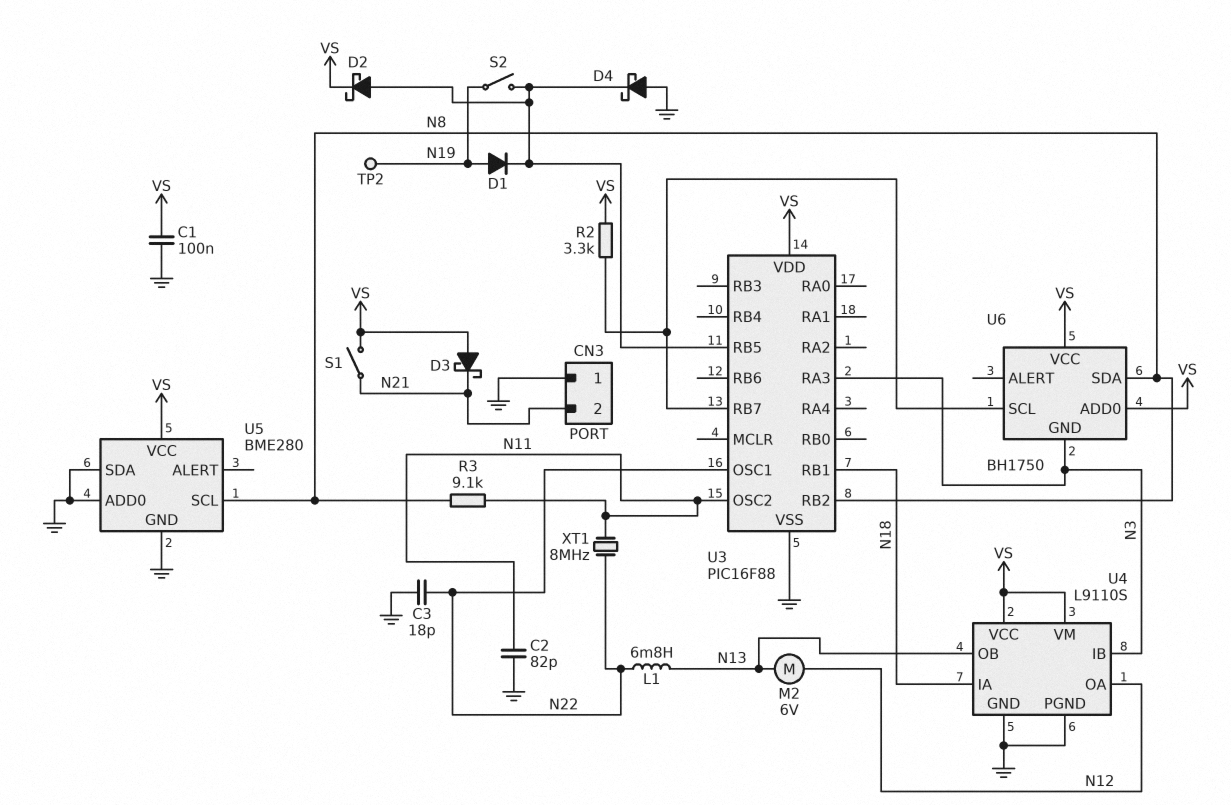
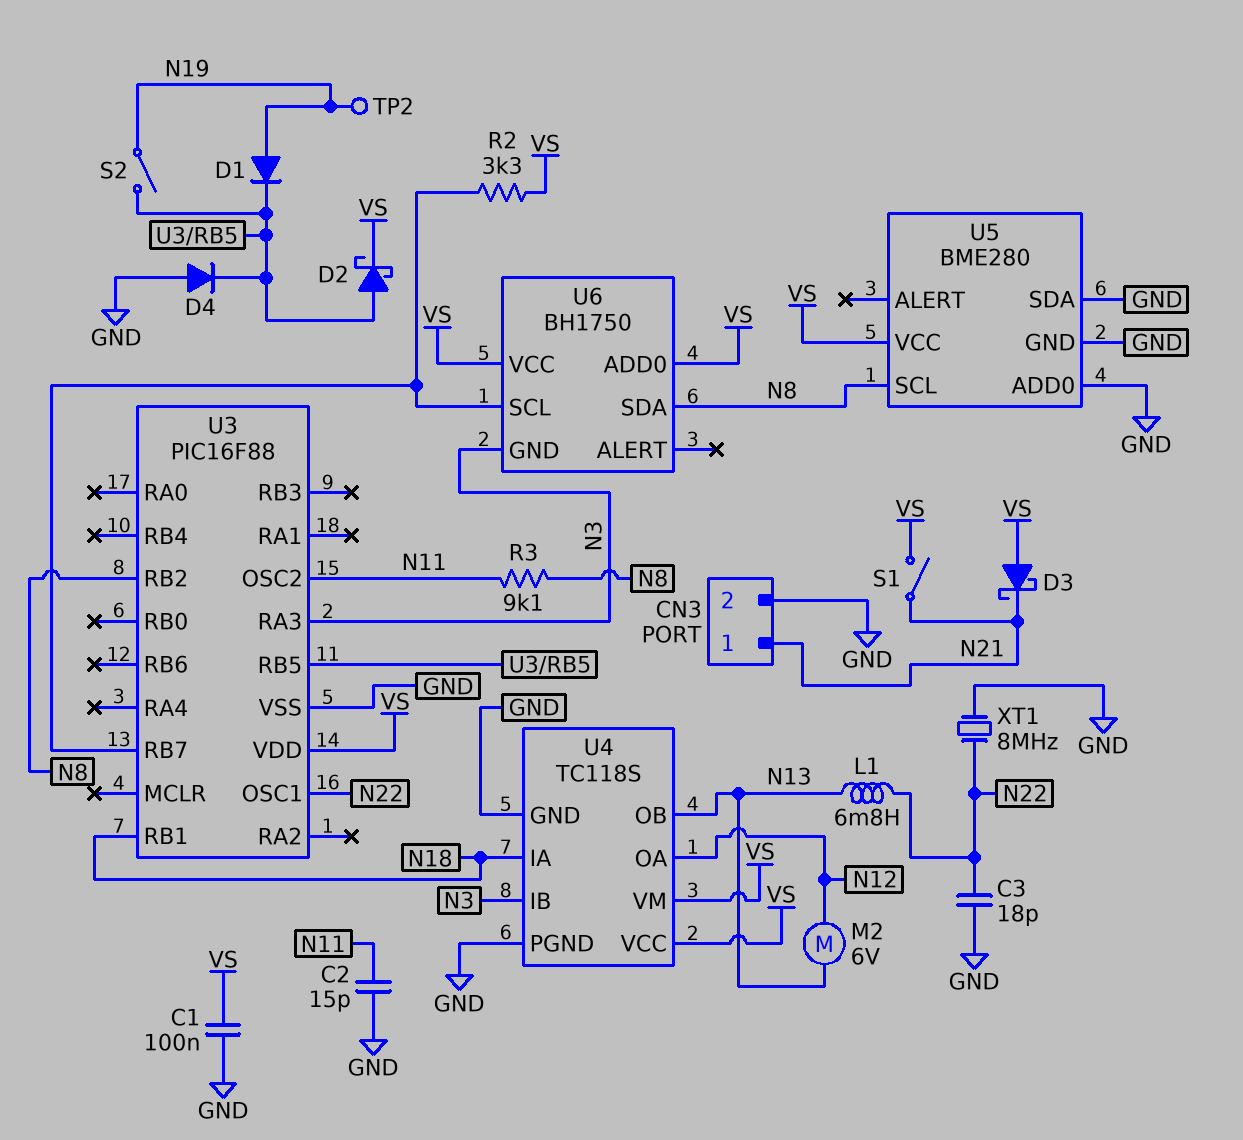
C2: 82pF (GND, N11) -> 15pF (GND, N11)
CN3 pin 1: GND -> N21
CN3 pin 2: N21 -> GND
D4: schottky (A GND, K U3/RB5) -> diode (A GND, K U3/RB5)
U4: L9110S -> TC118S
XT1: 8MHz (N11, N22) -> 8MHz (GND, N22)

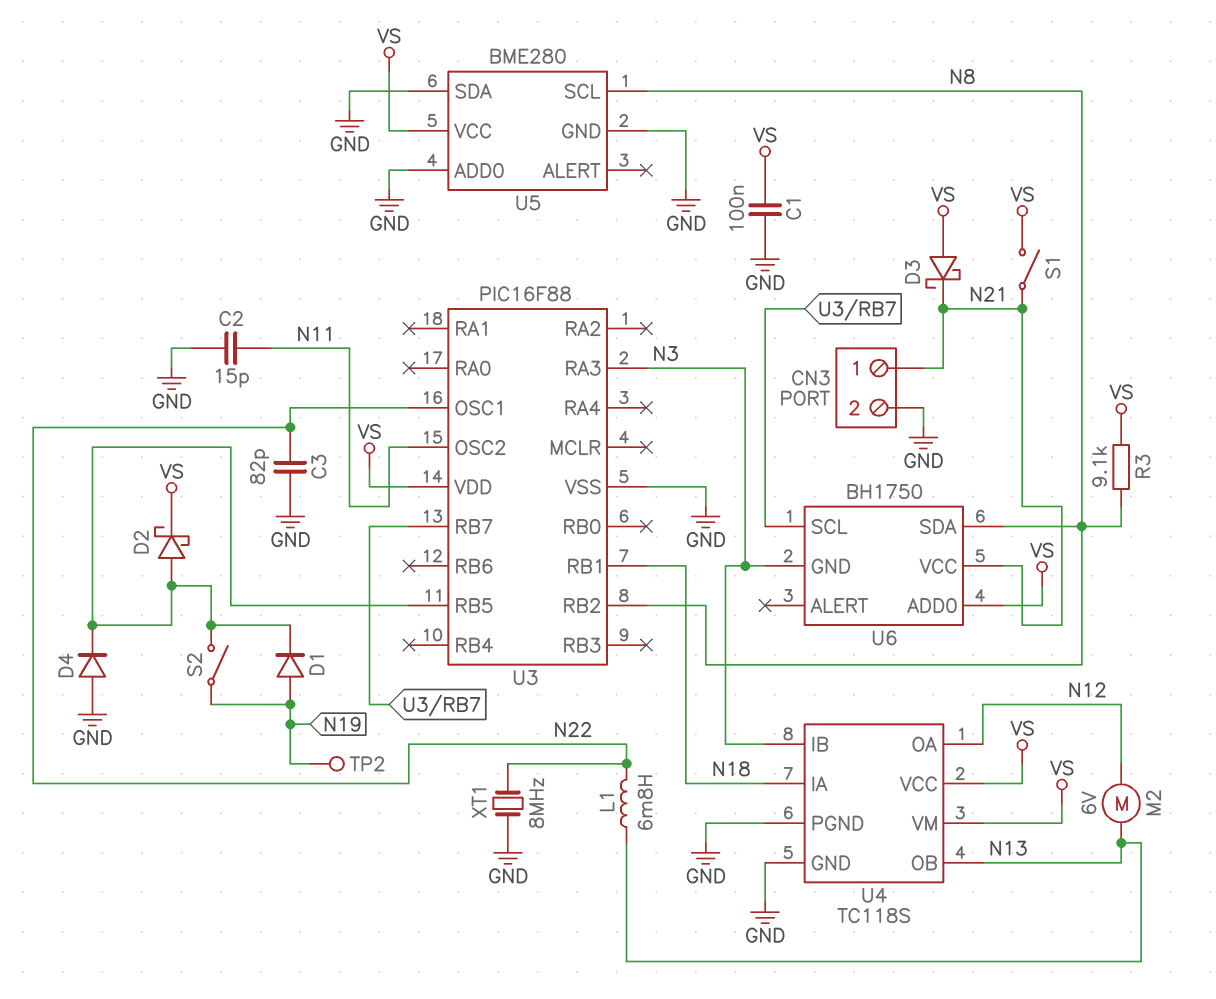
C3: 18pF (GND, N22) -> 82pF (GND, N22)
R2: 3.3k (U3/RB7, VS) -> none
R3: 9.1k (N8, N11) -> 9.1k (N8, VS)
U6 pin VCC: VS -> N21

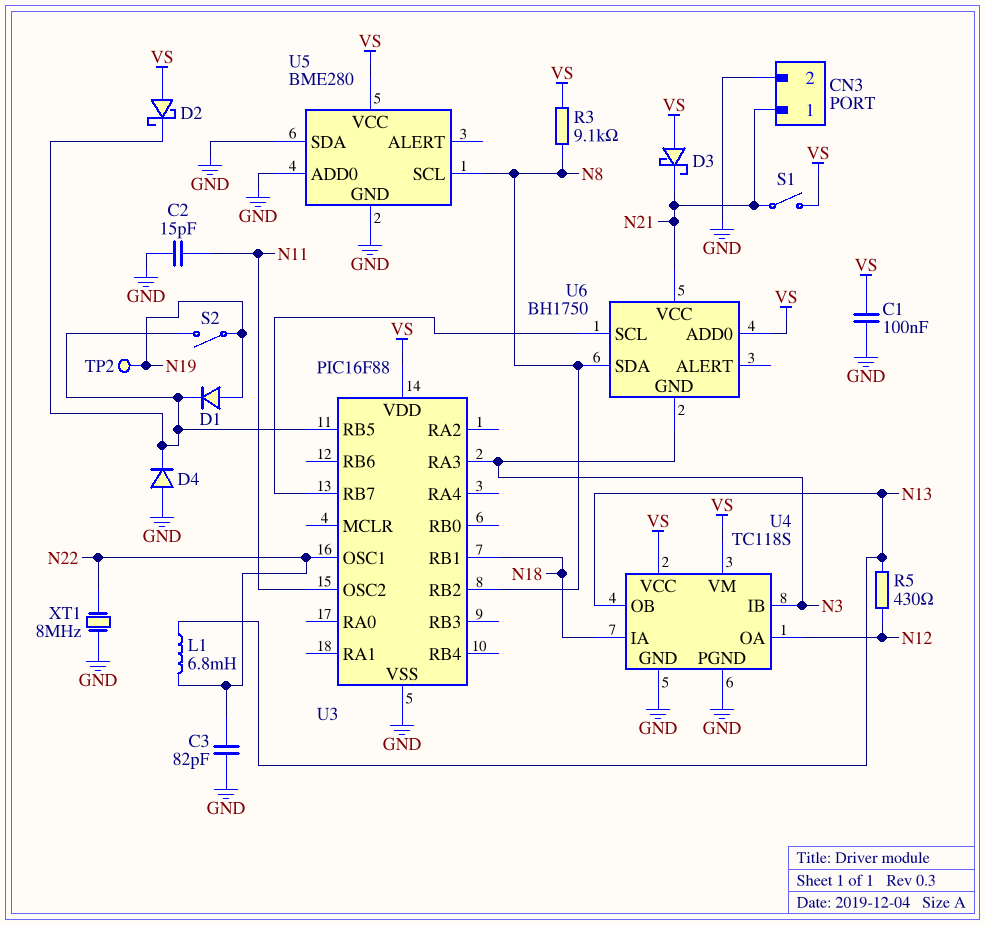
D2: schottky (A U3/RB5, K VS) -> schottky (A VS, K U3/RB5)
M2: motor 6V (N12, N13) -> none
R5: none -> 430 (N12, N13)

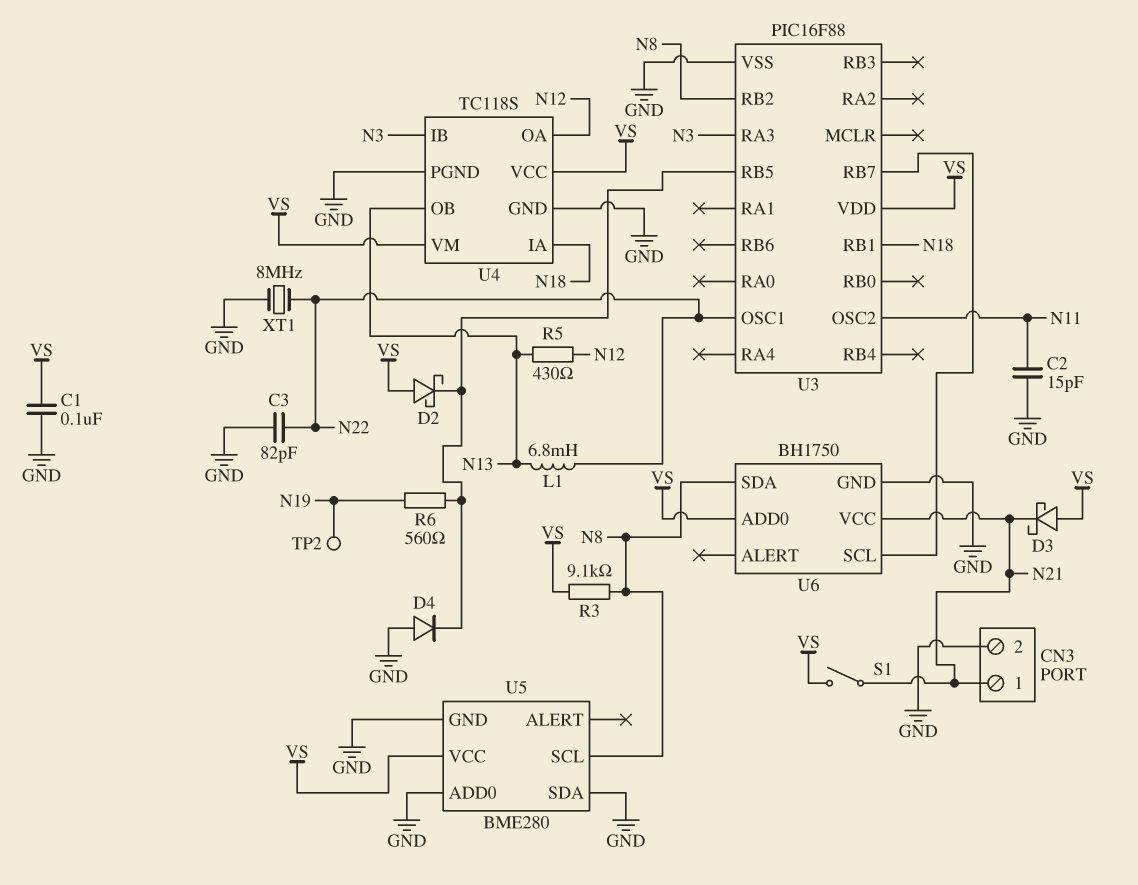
D1: diode (A N19, K U3/RB5) -> none
R6: none -> 560 (N19, U3/RB5)
S2: switch (N19, U3/RB5) -> none
U6 pin GND: N3 -> GND

